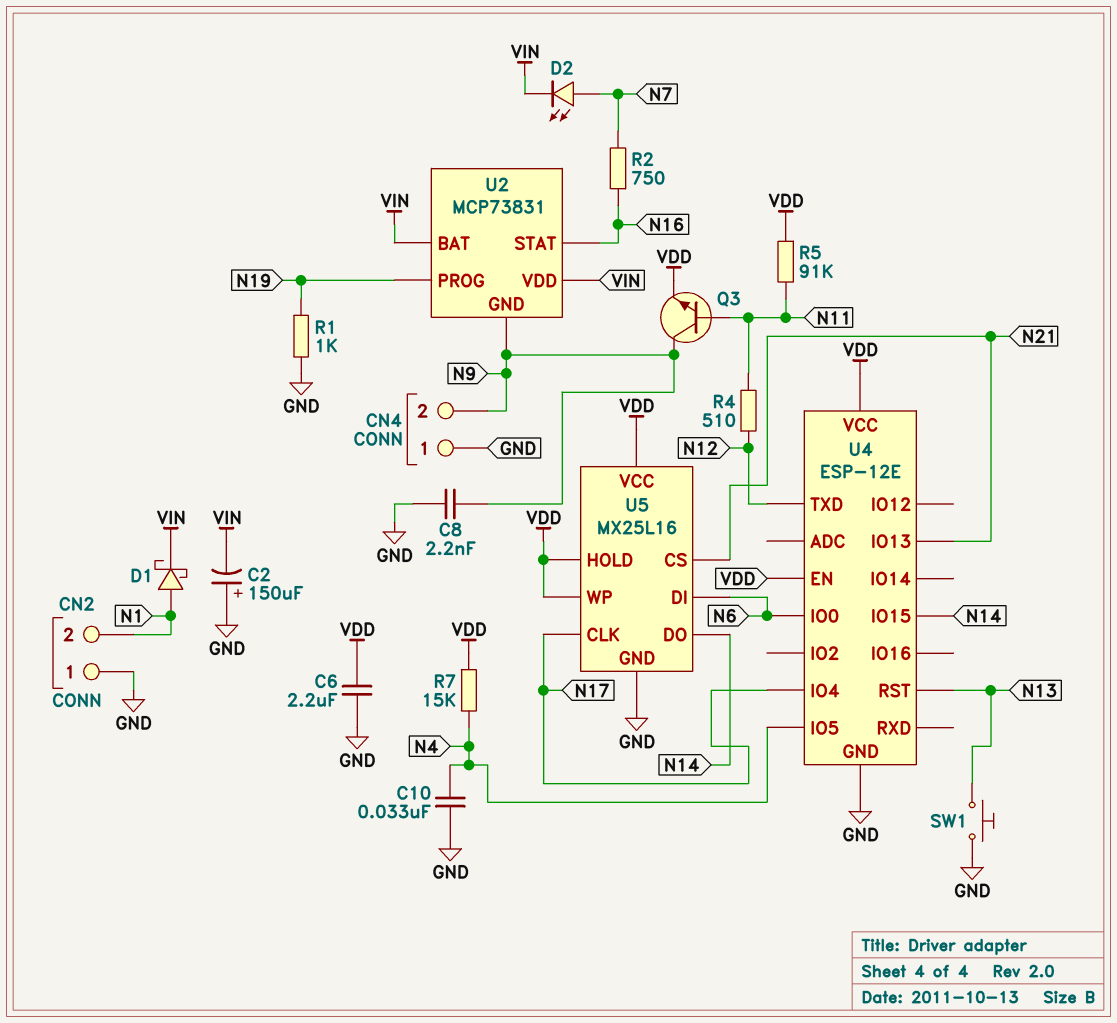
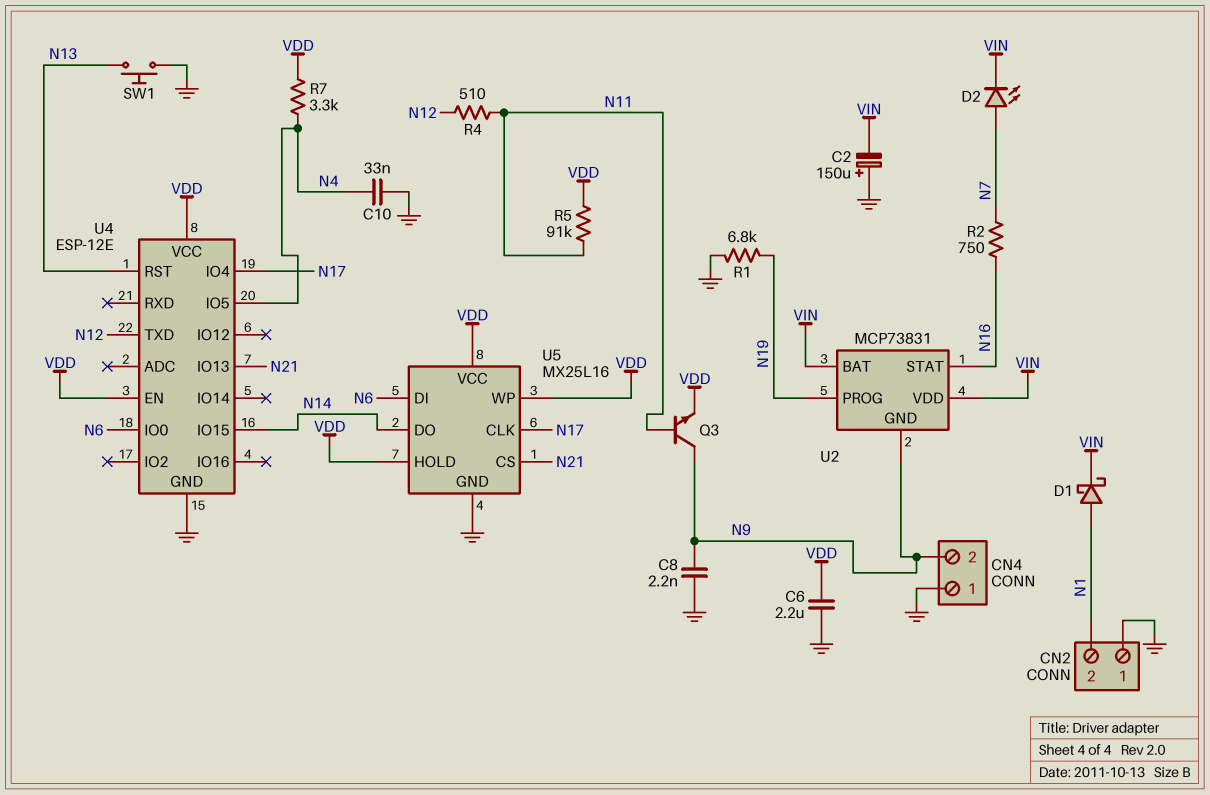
R1: 1k (GND, N19) -> 6.8k (GND, N19)
R7: 15k (N4, VDD) -> 3.3k (N4, VDD)

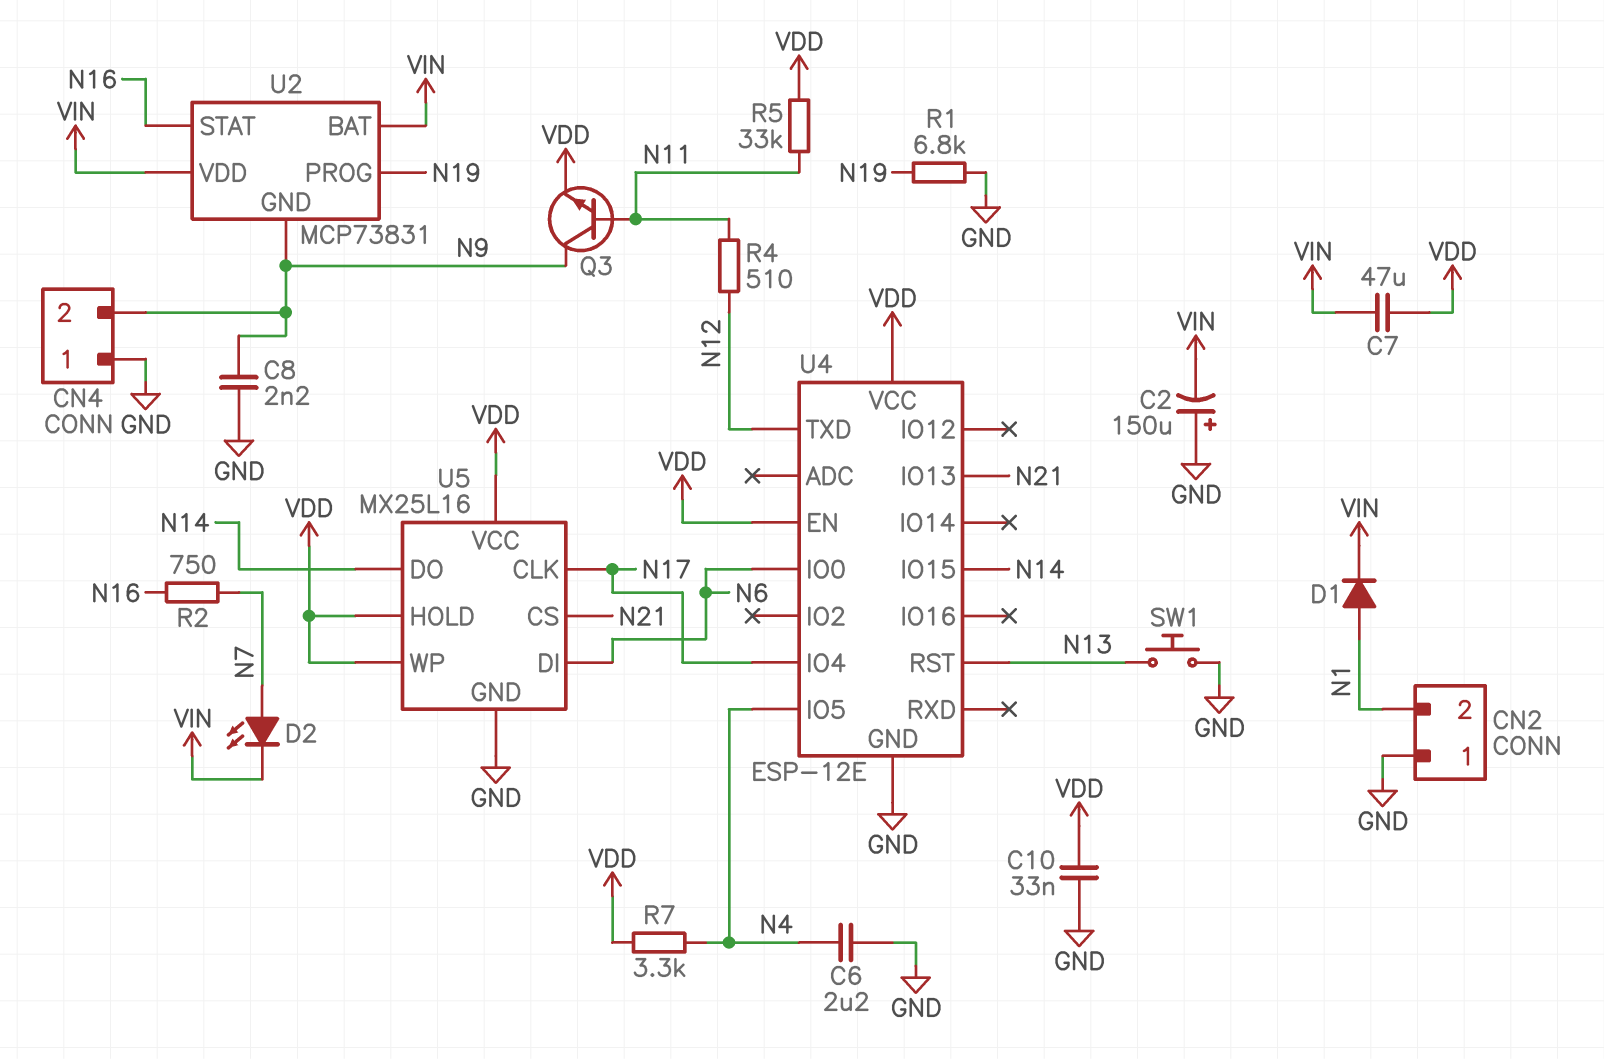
C6: 2.2uF (GND, VDD) -> 2.2uF (GND, N4)
C7: none -> 47uF (VDD, VIN)
C10: 33nF (GND, N4) -> 33nF (GND, VDD)
D1: schottky (A N1, K VIN) -> diode (A N1, K VIN)
R5: 91k (N11, VDD) -> 33k (N11, VDD)

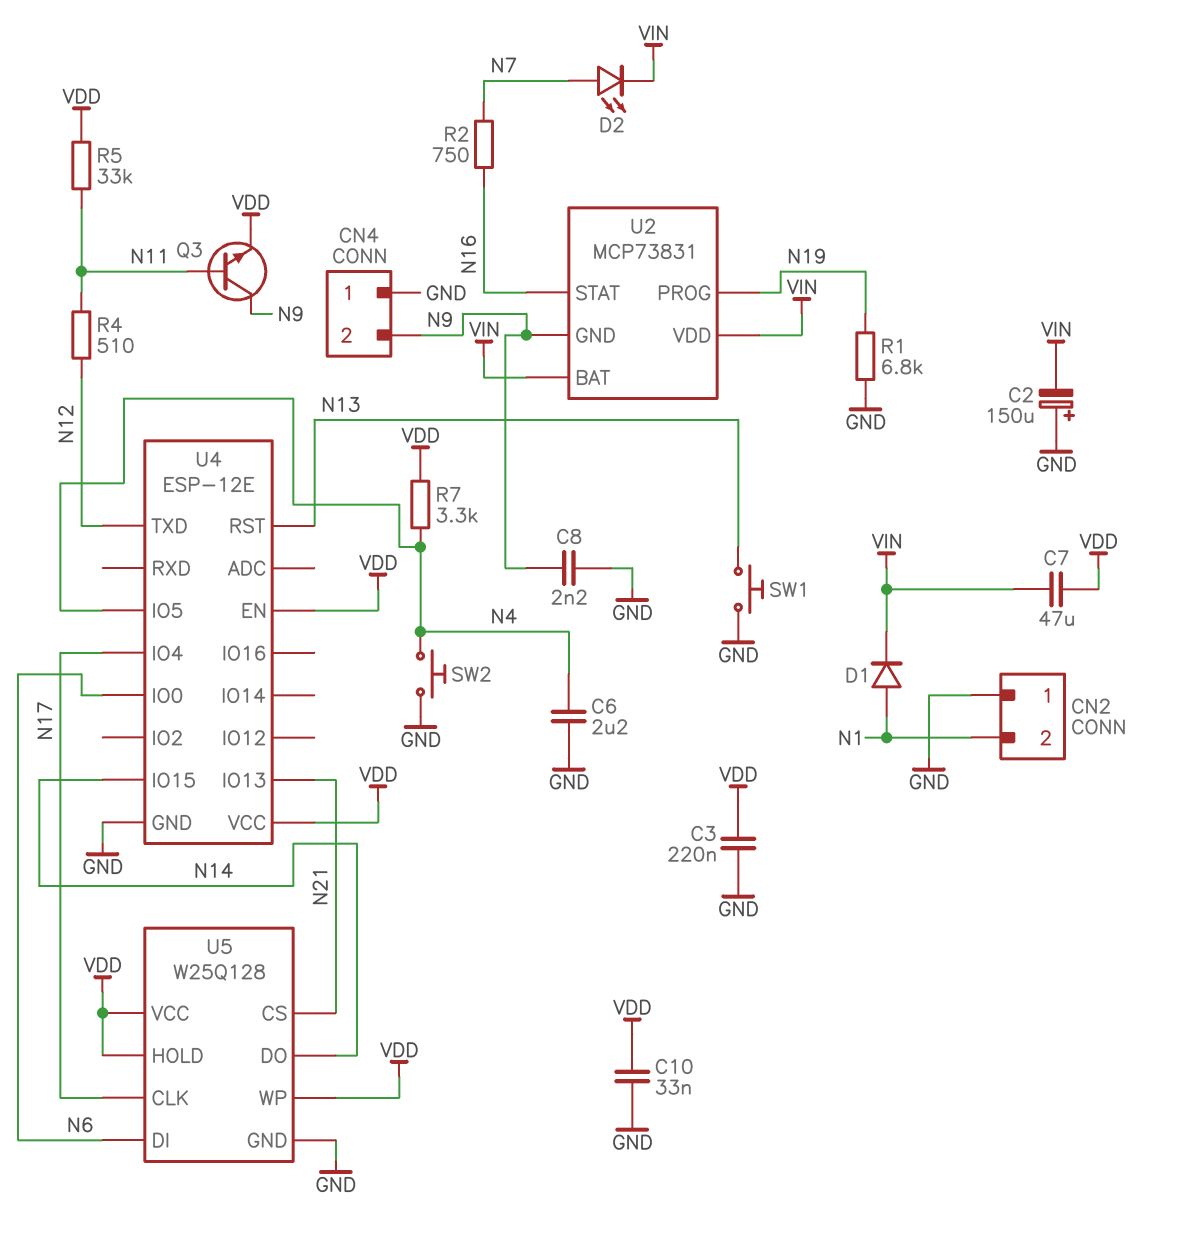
C3: none -> 220nF (GND, VDD)
SW2: none -> button (GND, N4)
U5: MX25L16 -> W25Q128

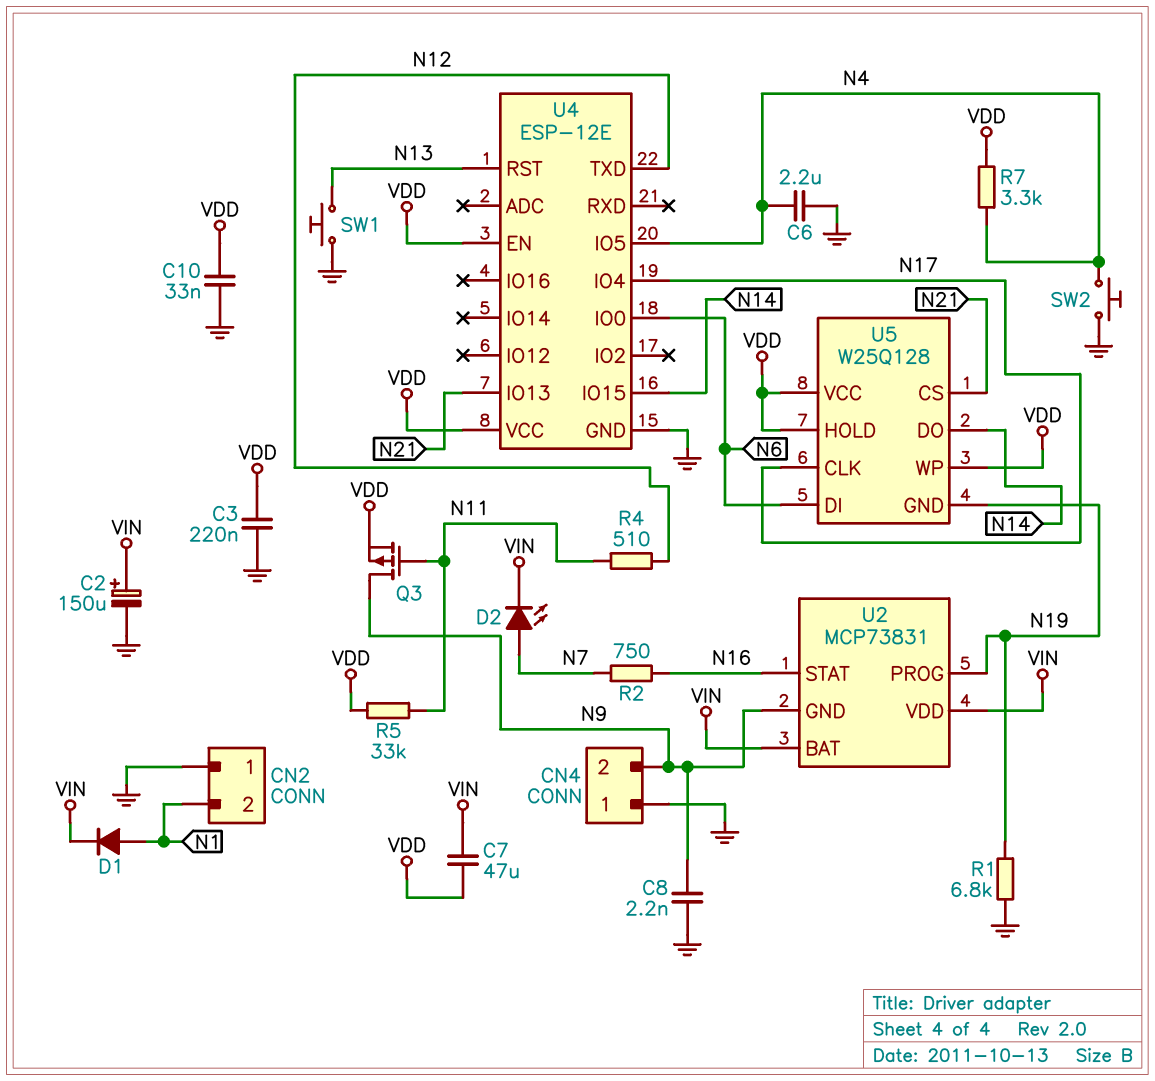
C2: 150uF (plus GND, minus VIN) -> 150uF (plus VIN, minus GND)
Q3: NPN (B N11, C N9, E VDD) -> PMOS (G N11, D N9, S VDD)
U5 pin GND: GND -> N19

